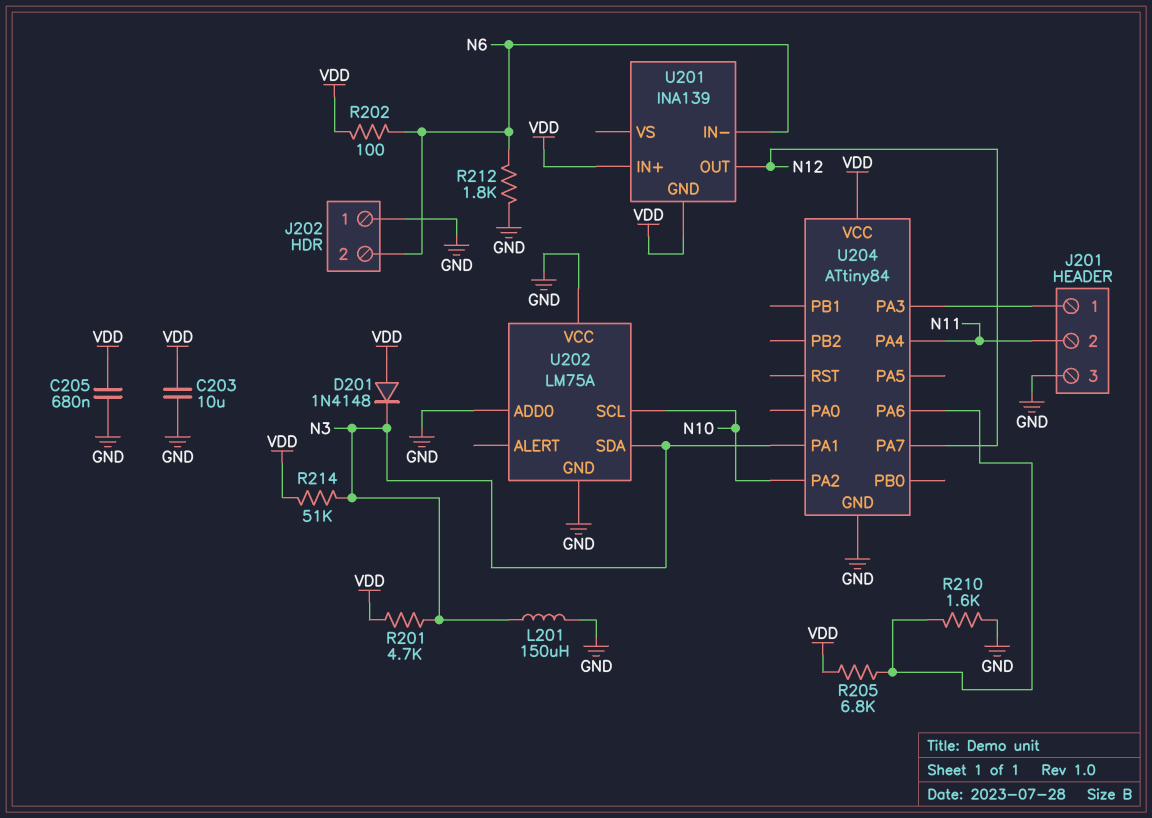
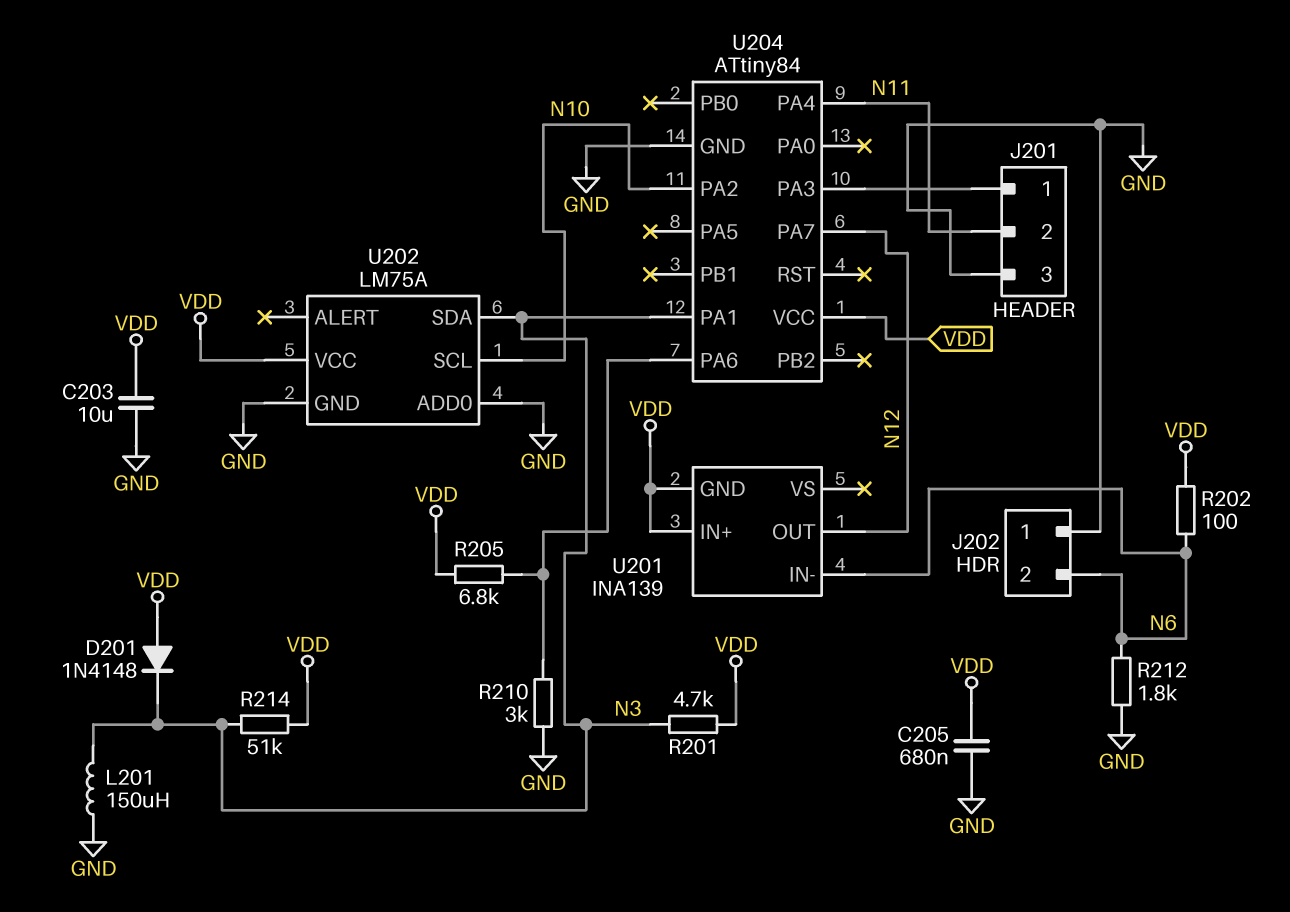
R210: 1.6k (GND, U204/PA6) -> 3k (GND, U204/PA6)
U202 pin VCC: GND -> VDD

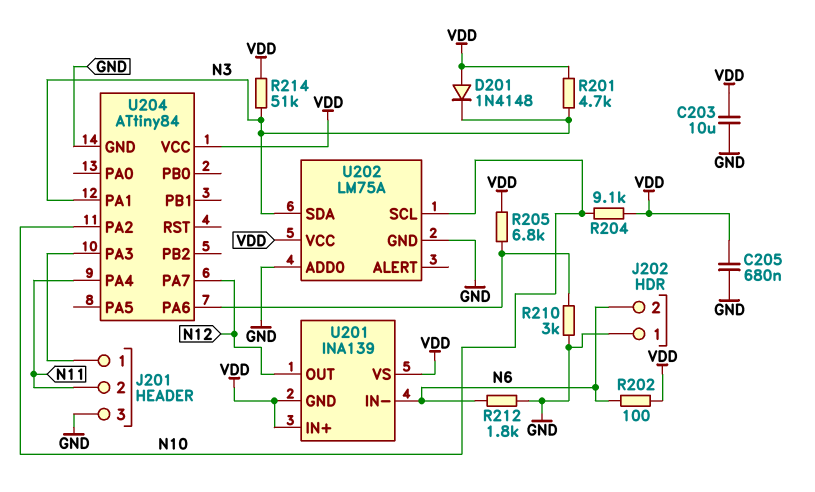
L201: 150uH (GND, N3) -> none
R204: none -> 9.1k (N10, VDD)
U201 pin VS: none -> VDD

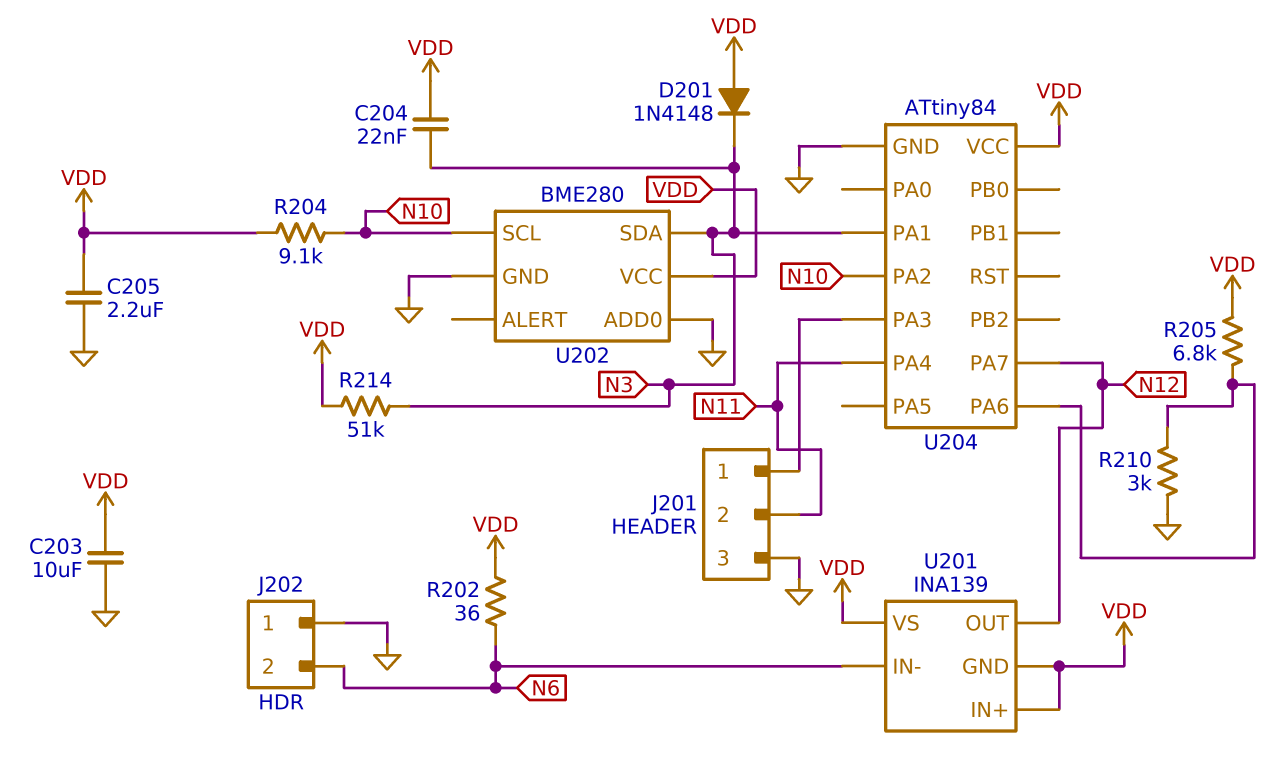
C204: none -> 22nF (N3, VDD)
C205: 680nF (GND, VDD) -> 2.2uF (GND, VDD)
R201: 4.7k (N3, VDD) -> none
R202: 100 (N6, VDD) -> 36 (N6, VDD)
R212: 1.8k (GND, N6) -> none
U202: LM75A -> BME280

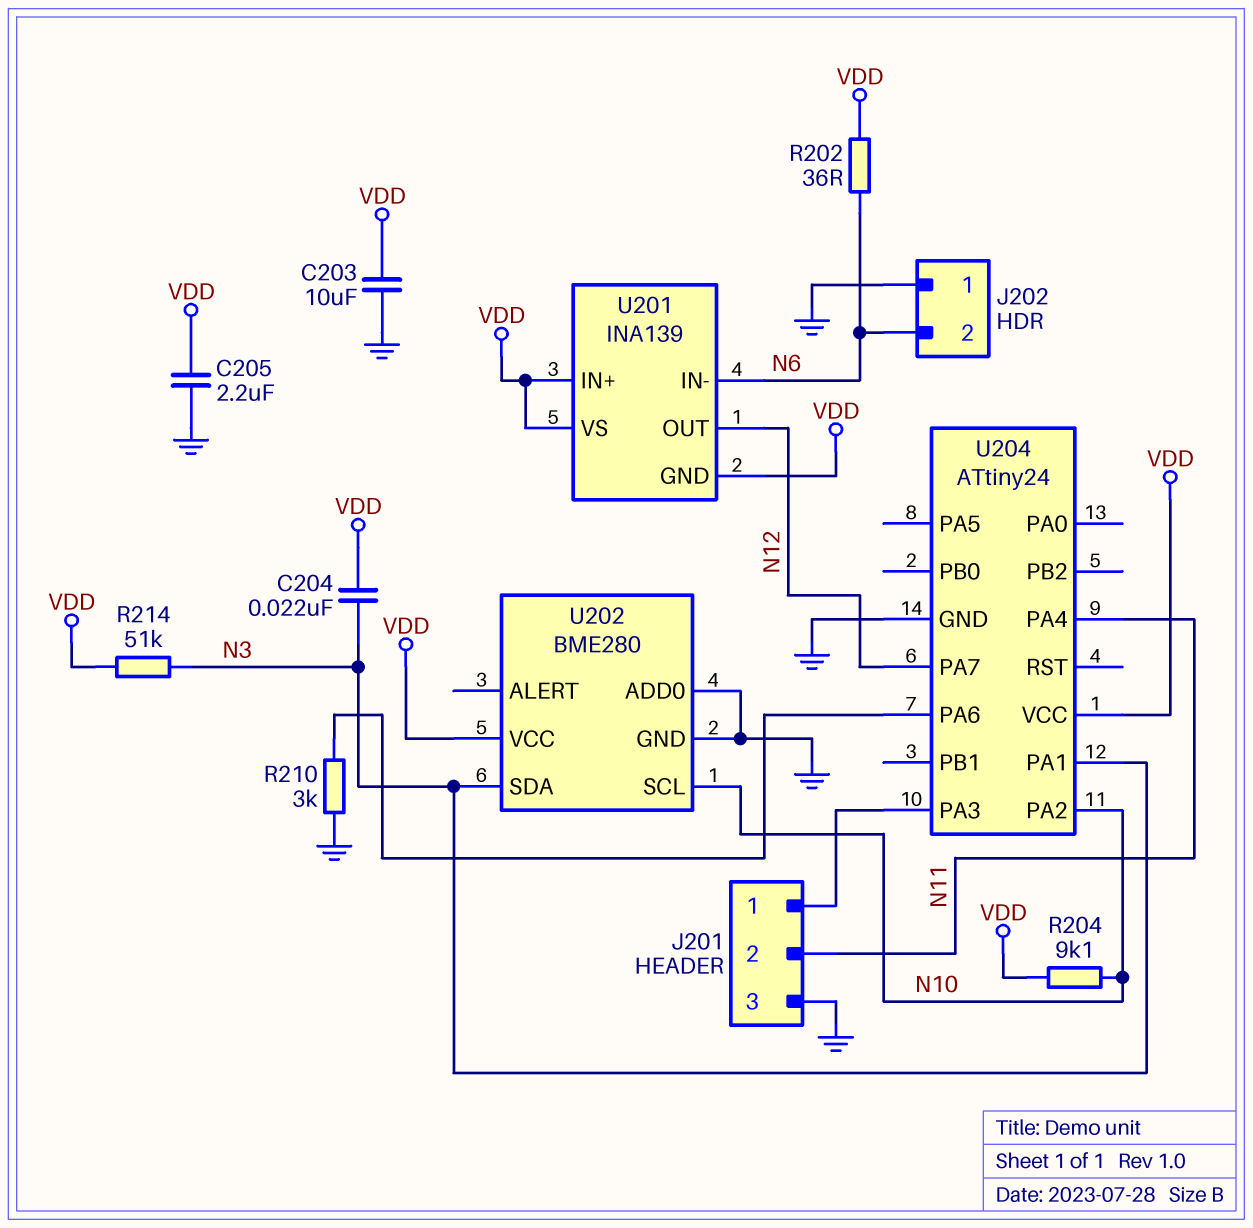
D201: diode 1N4148 (A VDD, K N3) -> none
R205: 6.8k (U204/PA6, VDD) -> none
U204: ATtiny84 -> ATtiny24

